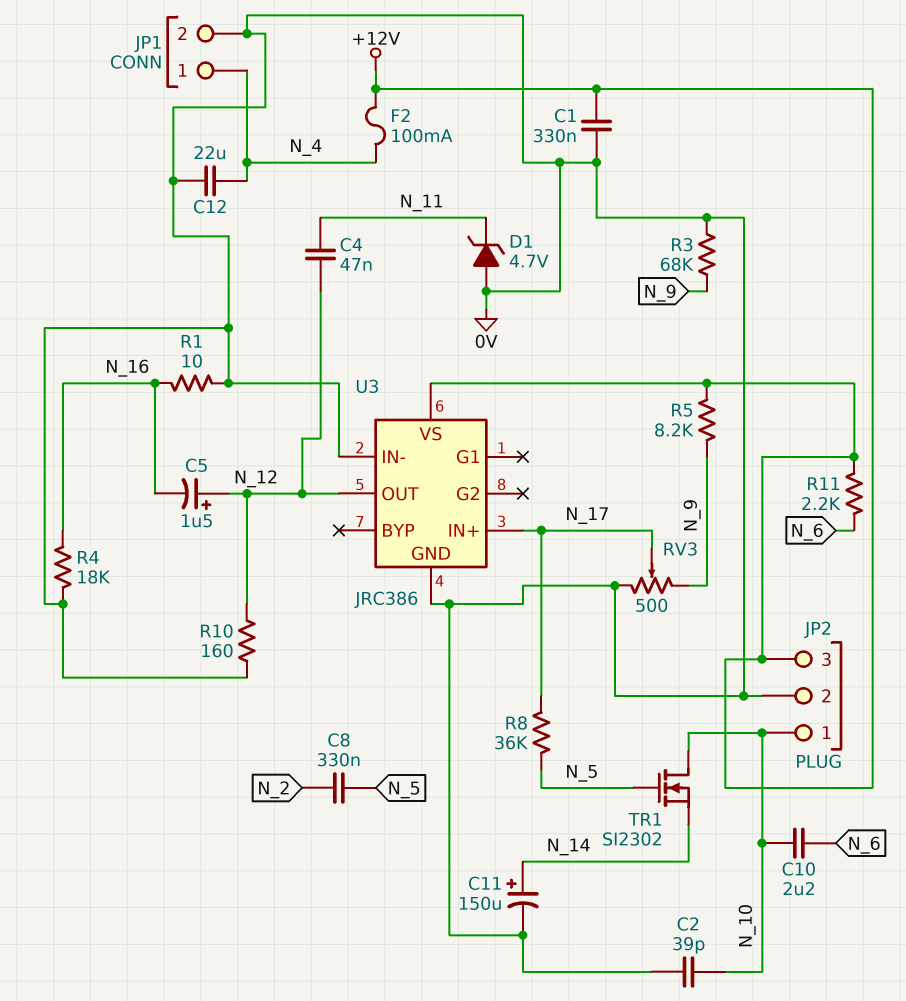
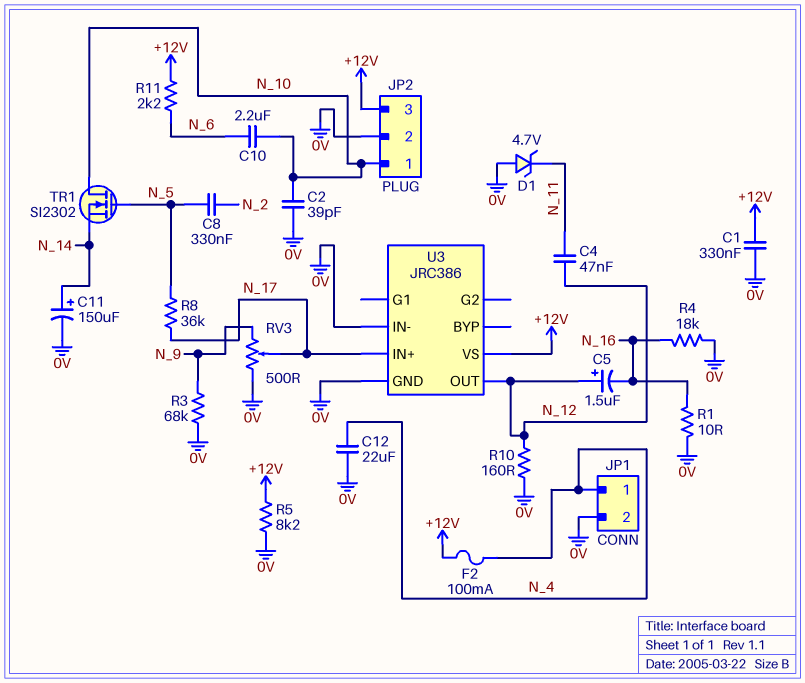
R5: 8.2k (+12V, N_9) -> 8.2k (+12V, 0V)

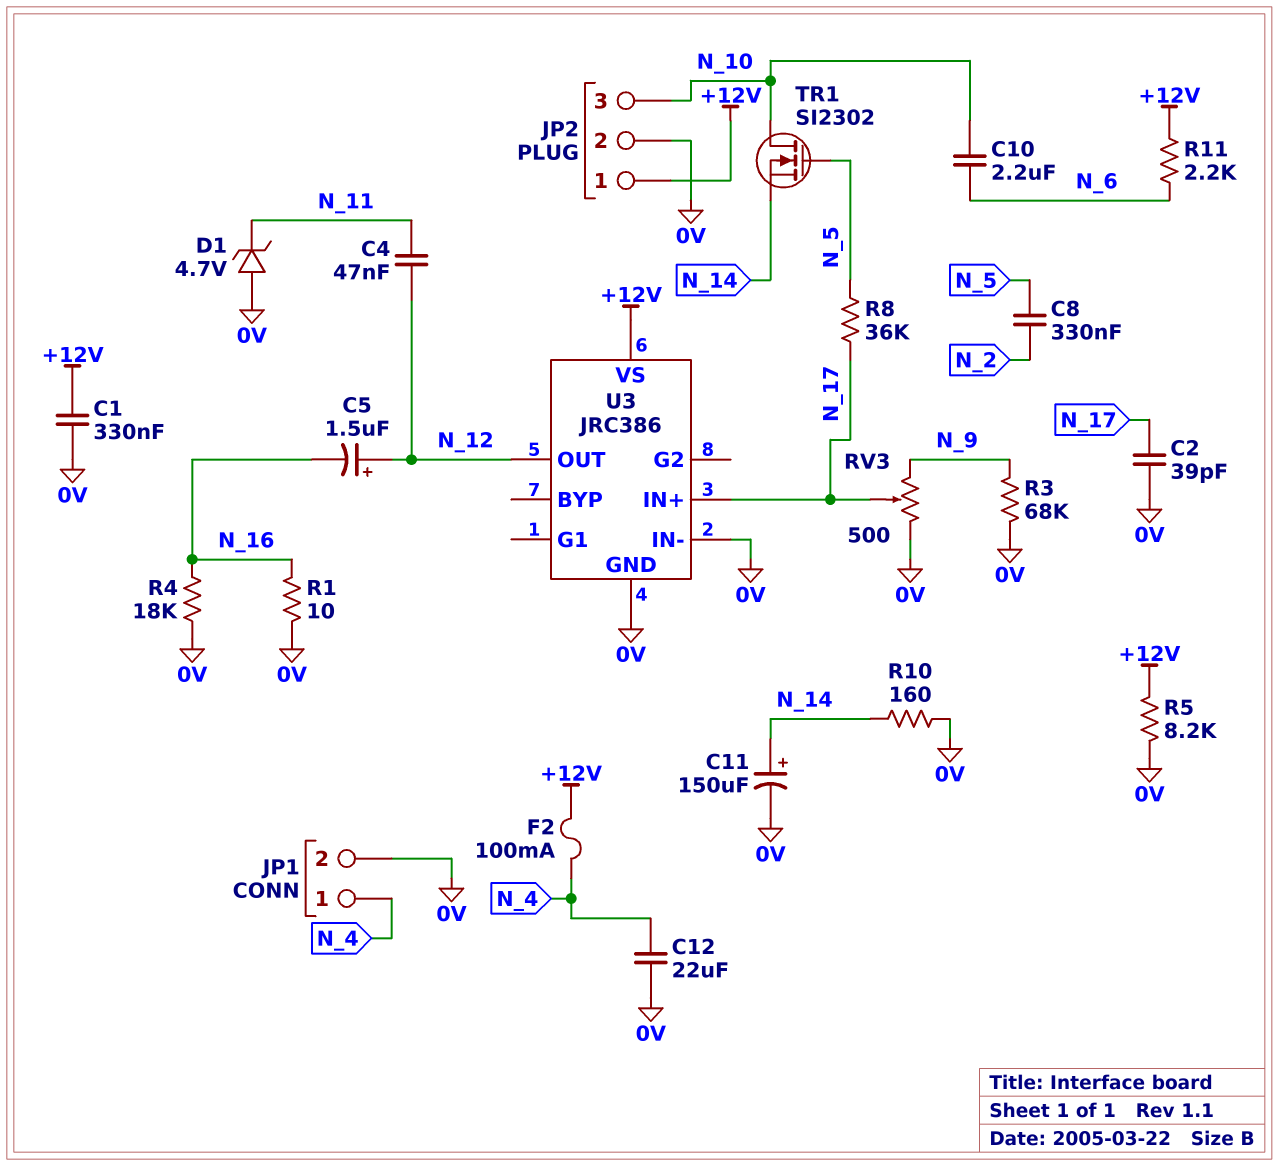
C2: 39pF (0V, N_10) -> 39pF (0V, N_17)
JP2 pin 1: N_10 -> +12V
JP2 pin 3: +12V -> N_10
R10: 160 (0V, N_12) -> 160 (0V, N_14)

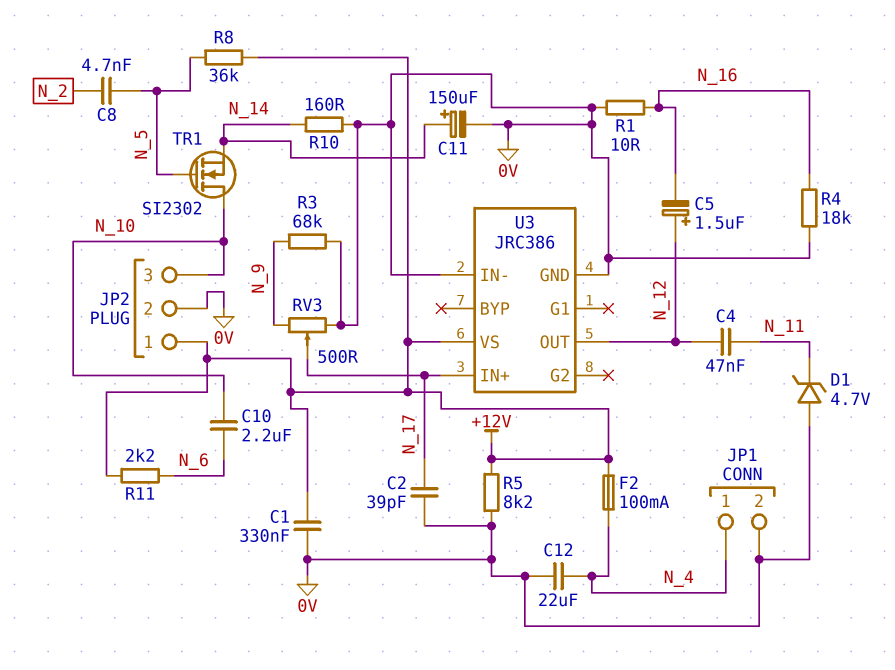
C8: 330nF (N_2, N_5) -> 4.7nF (N_2, N_5)
R8: 36k (N_5, N_17) -> 36k (+12V, N_5)

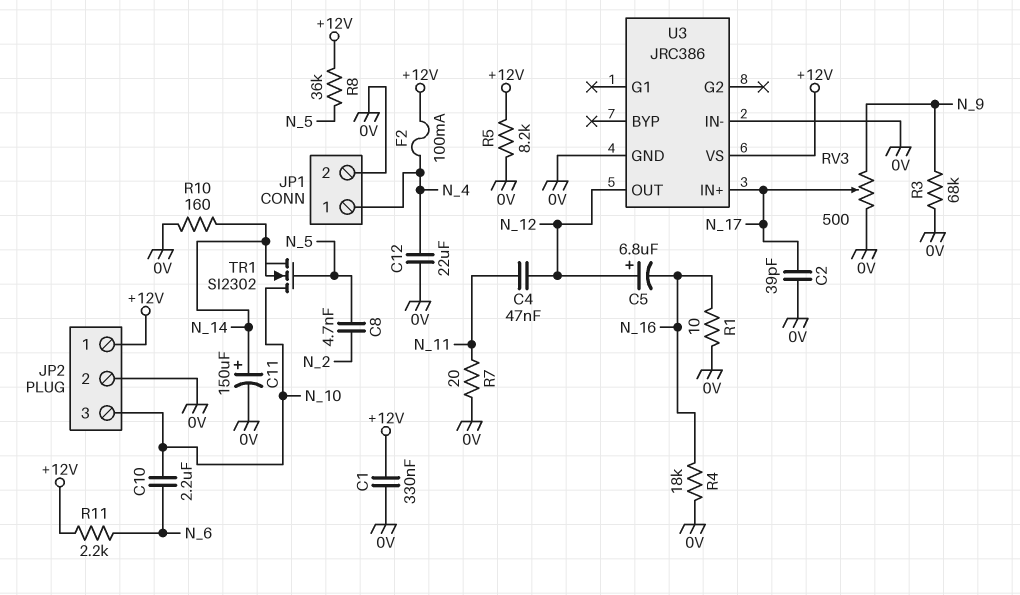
C5: 1.5uF (plus N_12, minus N_16) -> 6.8uF (plus N_12, minus N_16)
D1: zener 4.7V (A 0V, K N_11) -> none
R7: none -> 20 (0V, N_11)

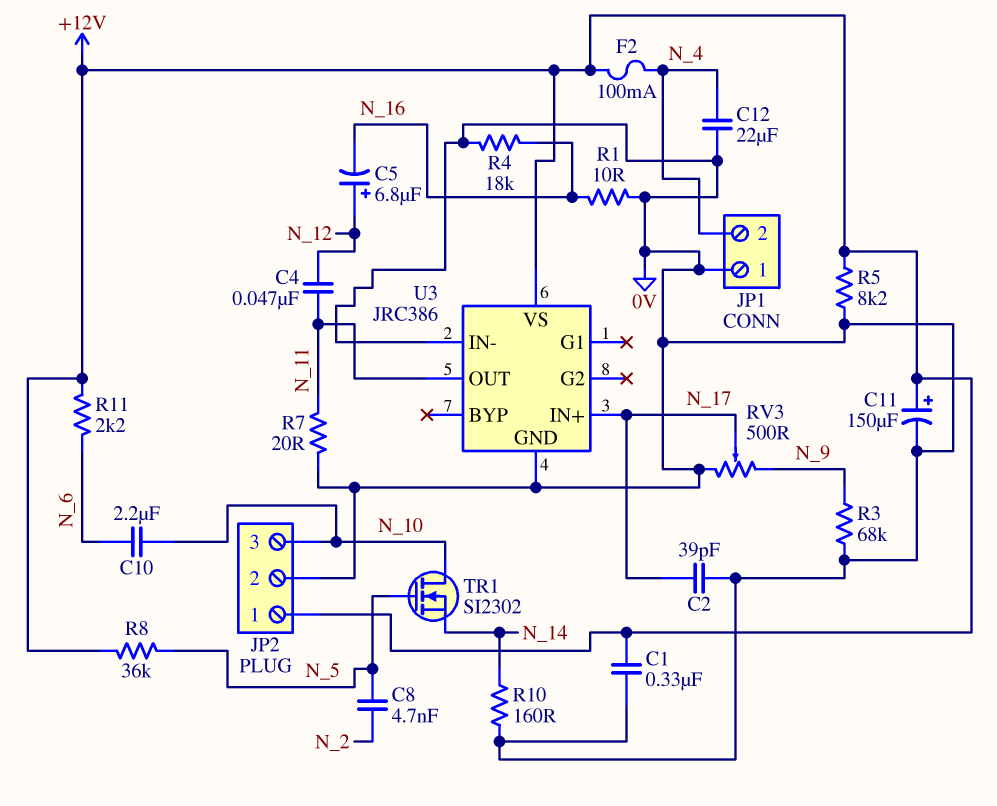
C11: 150uF (plus N_14, minus 0V) -> 150uF (plus +12V, minus 0V)
JP1 pin 1: N_4 -> 0V
JP1 pin 2: 0V -> N_4
U3 pin OUT: N_12 -> N_11

